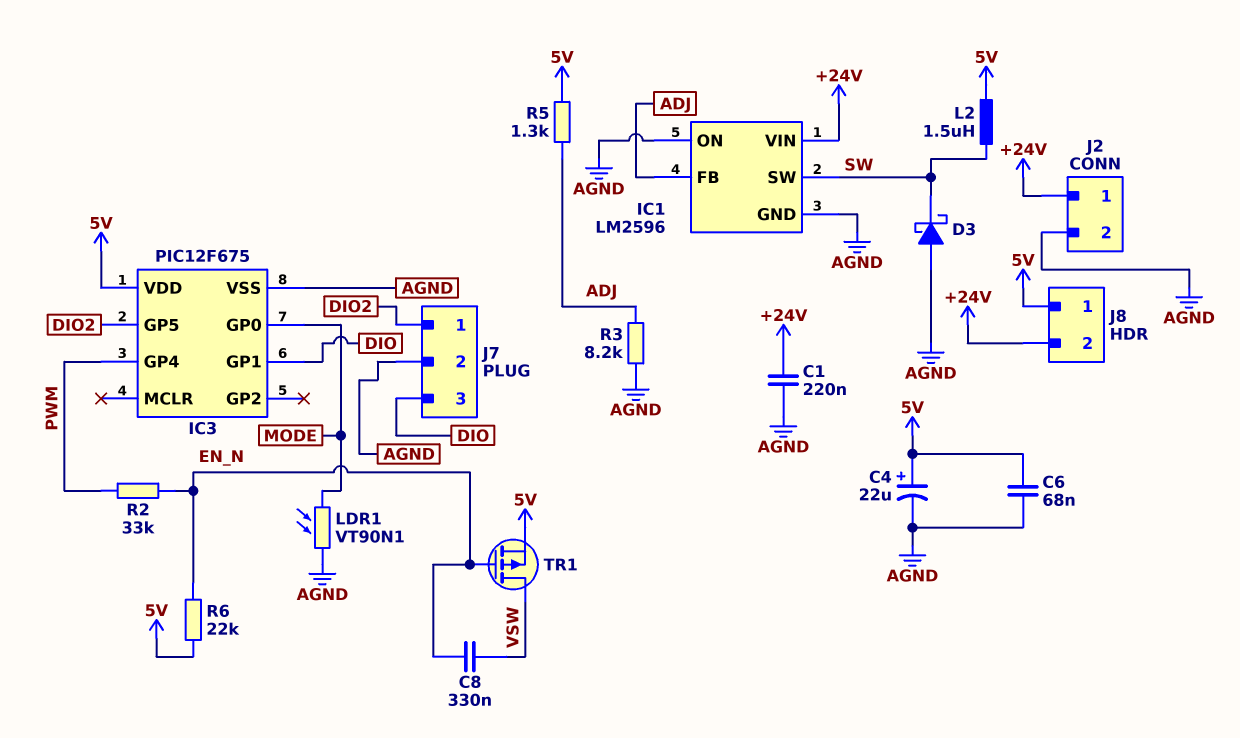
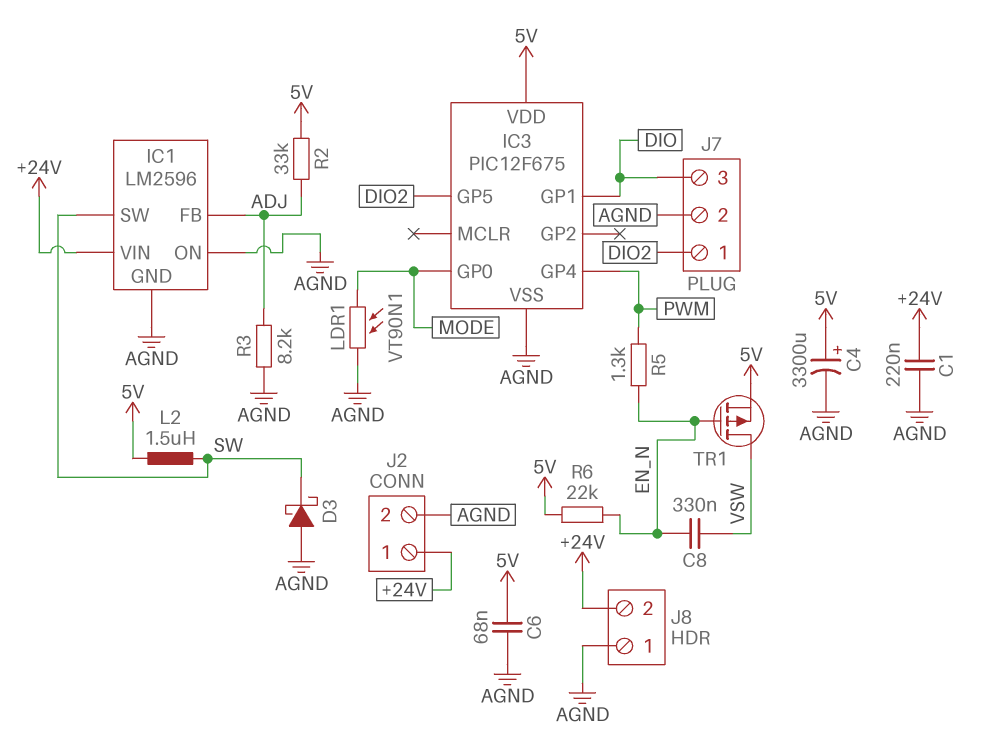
C4: 22uF (plus 5V, minus AGND) -> 3300uF (plus 5V, minus AGND)
J8 pin 1: 5V -> AGND
R2: 33k (EN_N, PWM) -> 33k (5V, ADJ)
R5: 1.3k (5V, ADJ) -> 1.3k (EN_N, PWM)

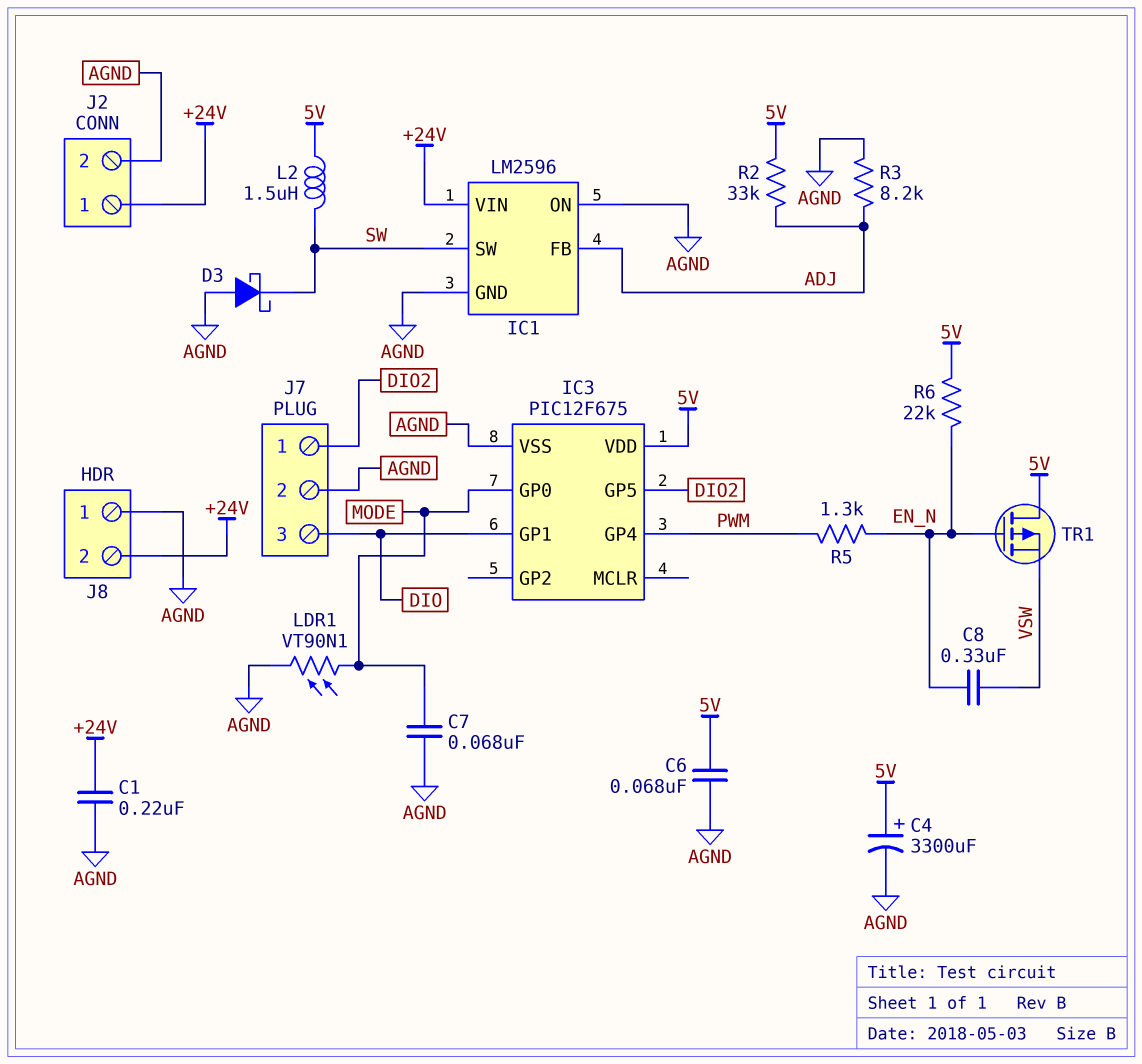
C7: none -> 68nF (AGND, MODE)
TR1: PMOS (G EN_N, D VSW, S 5V) -> PMOS (G EN_N, D 5V, S VSW)

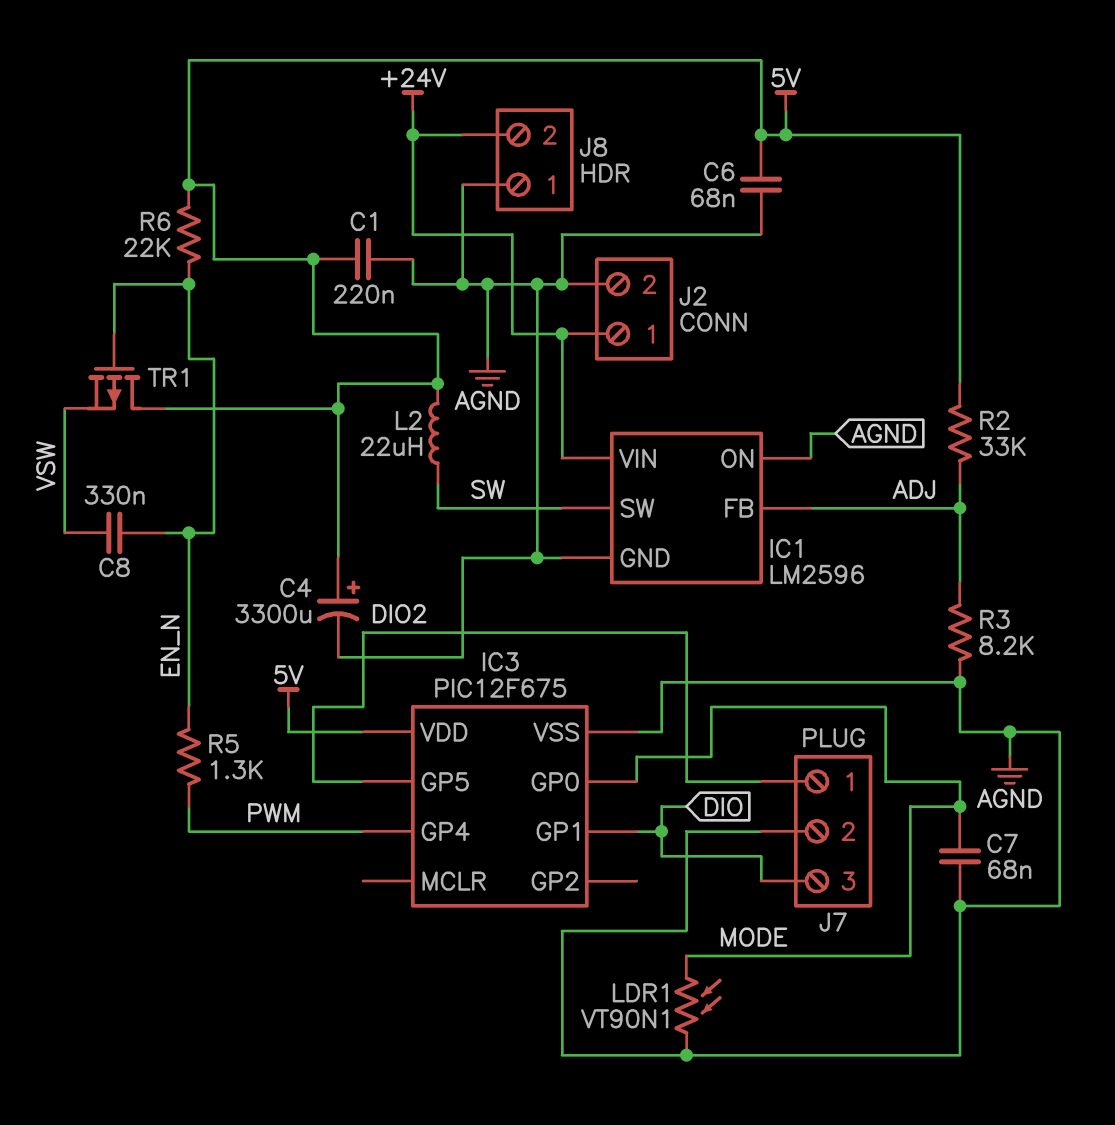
C1: 220nF (+24V, AGND) -> 220nF (5V, AGND)
D3: schottky (A AGND, K SW) -> none
L2: 1.5uH (5V, SW) -> 22uH (5V, SW)

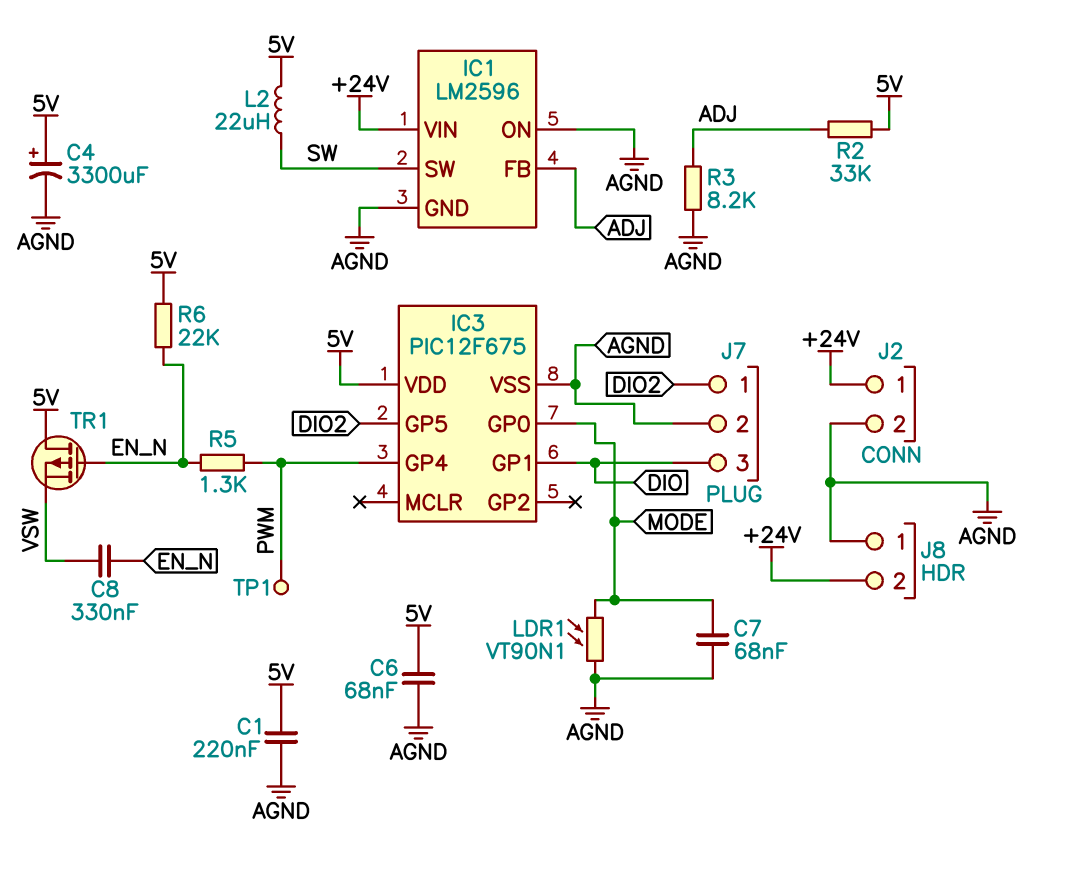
TP1: none -> test point (PWM)

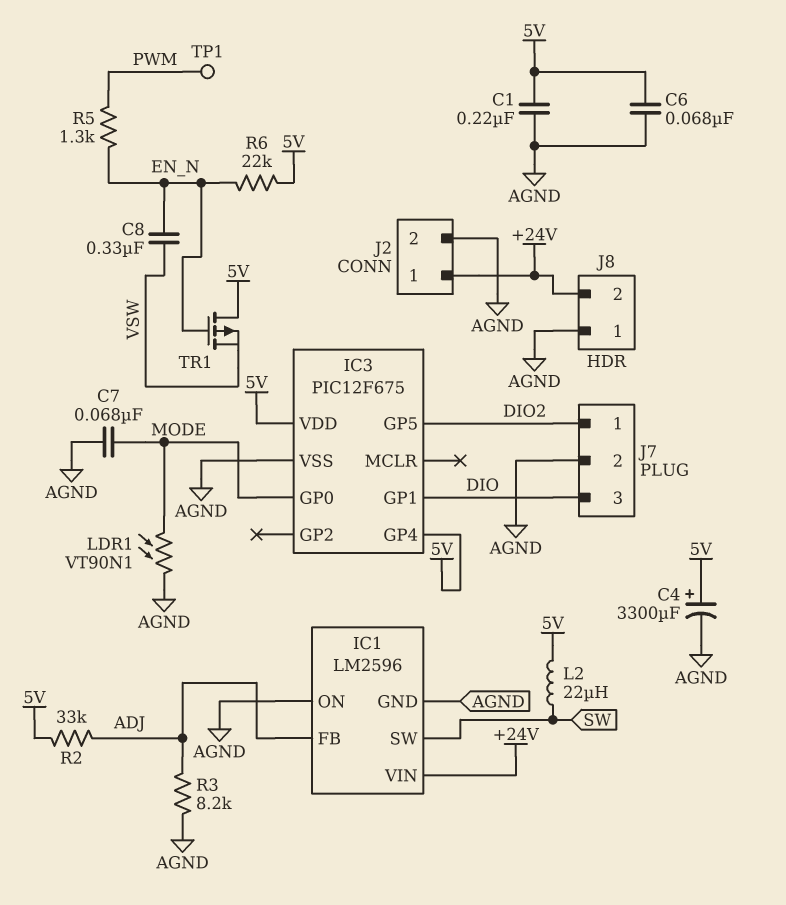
IC3 pin GP4: PWM -> 5V

